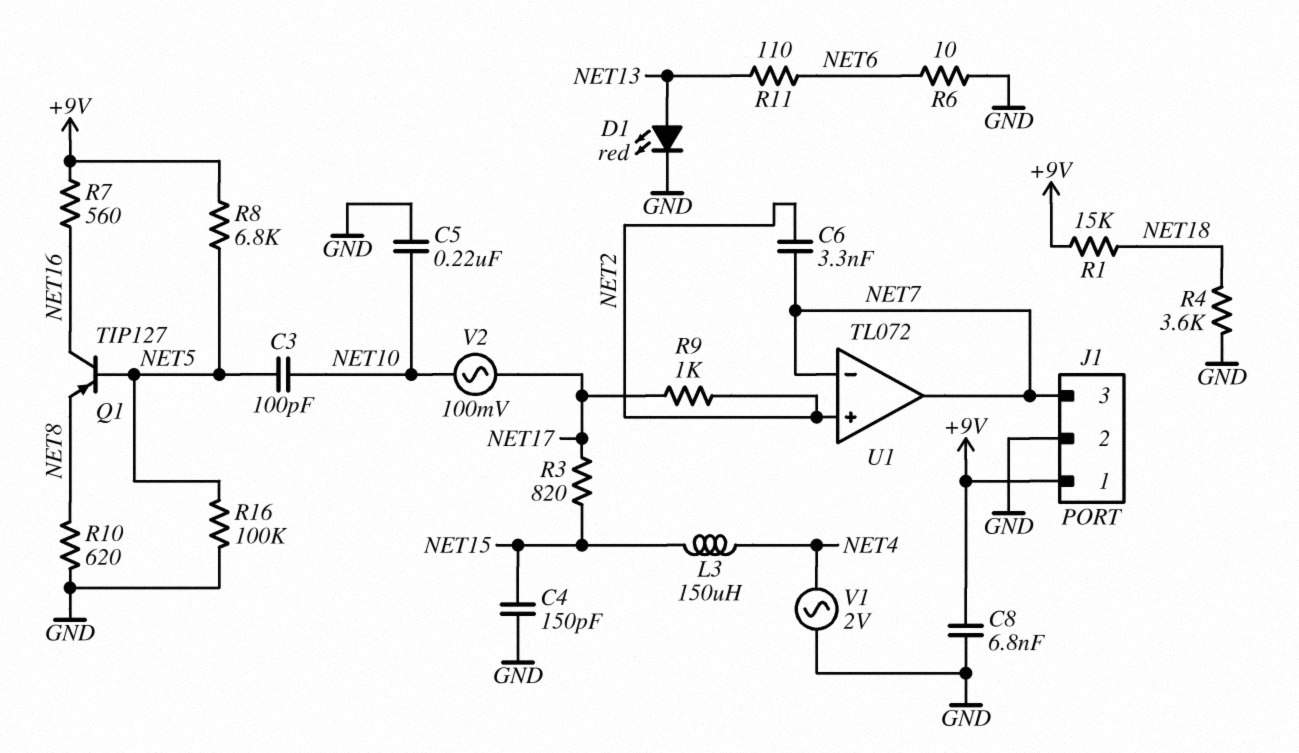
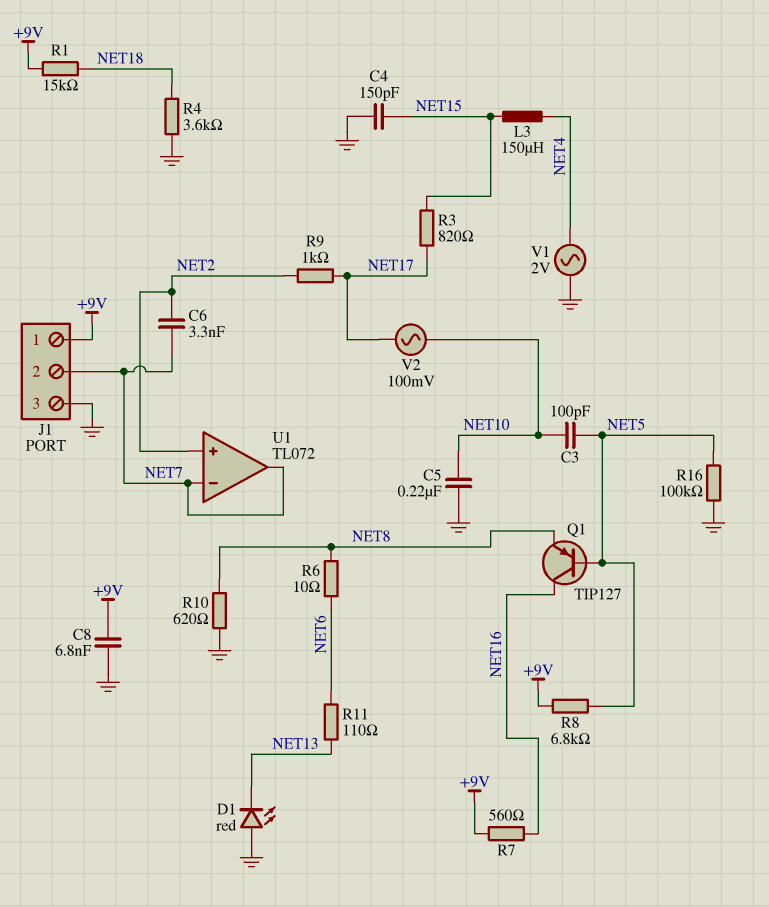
D1: LED red (A NET13, K GND) -> LED red (A GND, K NET13)
J1 pin 2: GND -> NET7
J1 pin 3: NET7 -> GND
R6: 10 (GND, NET6) -> 10 (NET6, NET8)

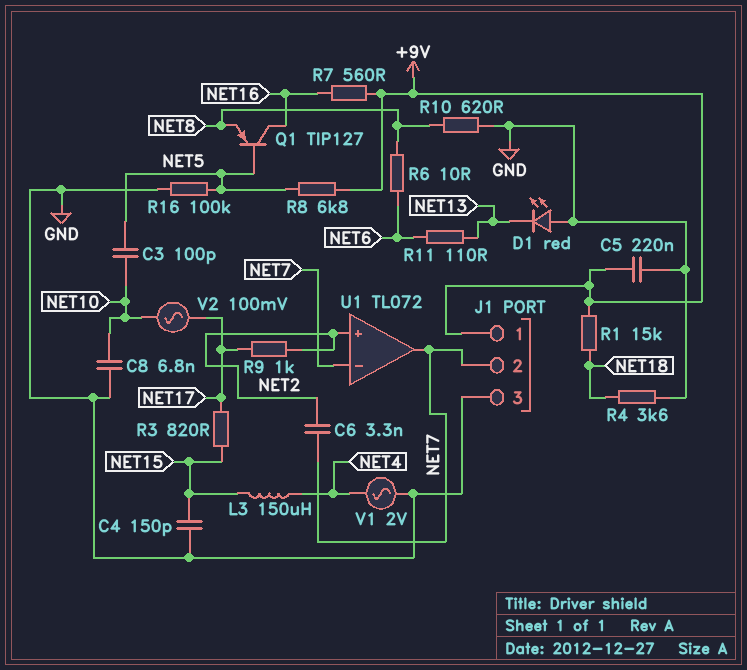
C5: 220nF (GND, NET10) -> 220nF (+9V, GND)
C8: 6.8nF (+9V, GND) -> 6.8nF (GND, NET10)

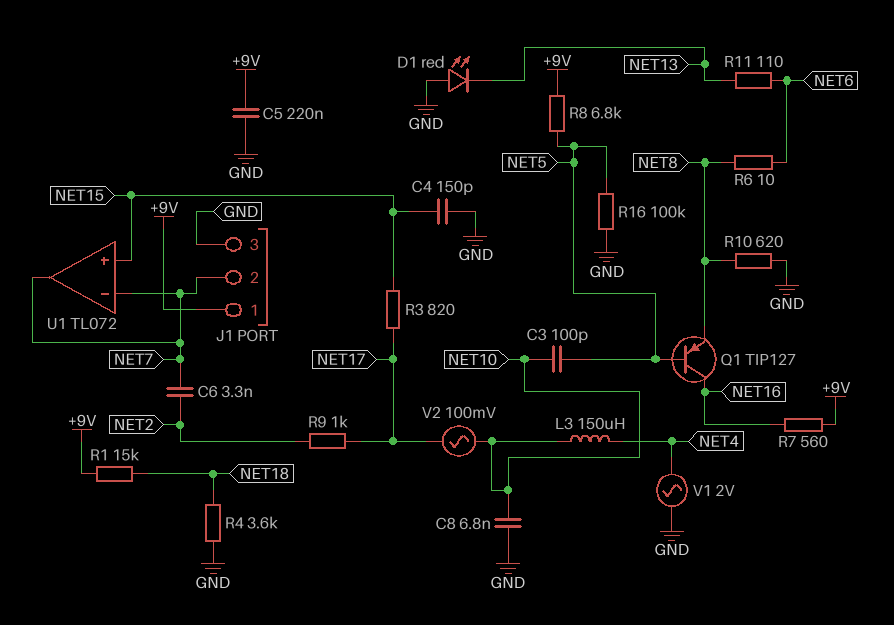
L3: 150uH (NET4, NET15) -> 150uH (NET4, NET10)
U1 pin in+: NET2 -> NET15

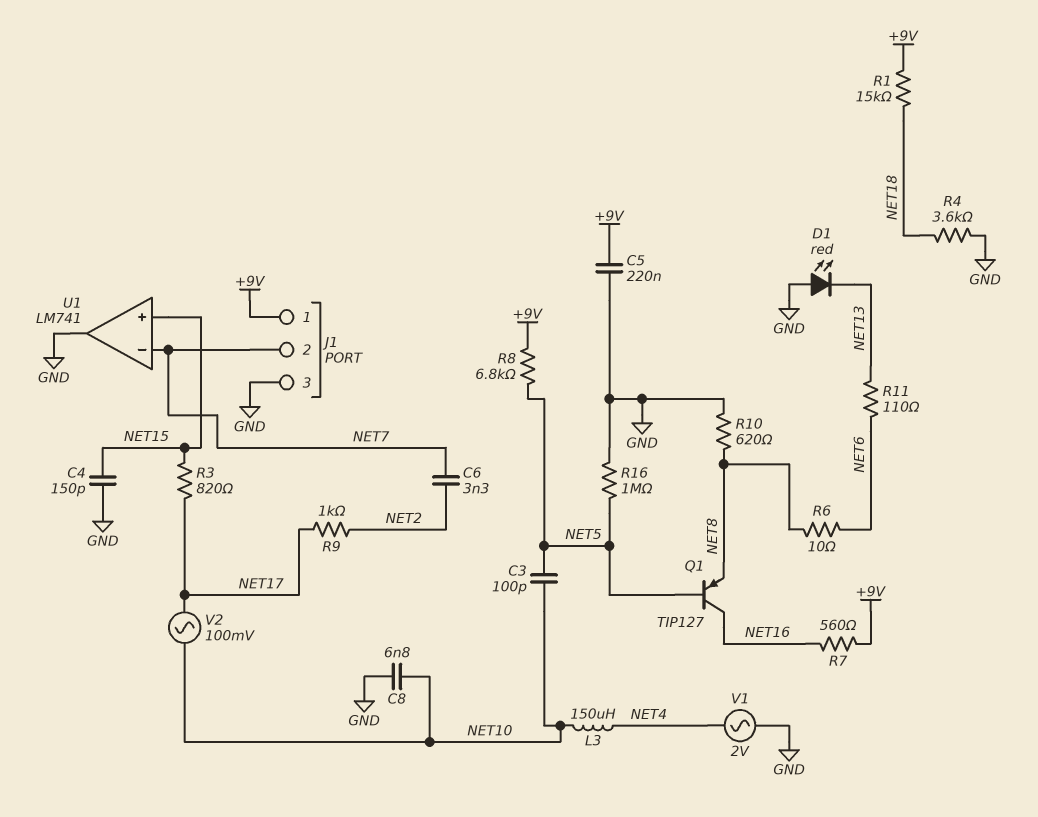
R16: 100k (GND, NET5) -> 1M (GND, NET5)
U1: TL072 -> LM741
U1 pin out: NET7 -> GND

